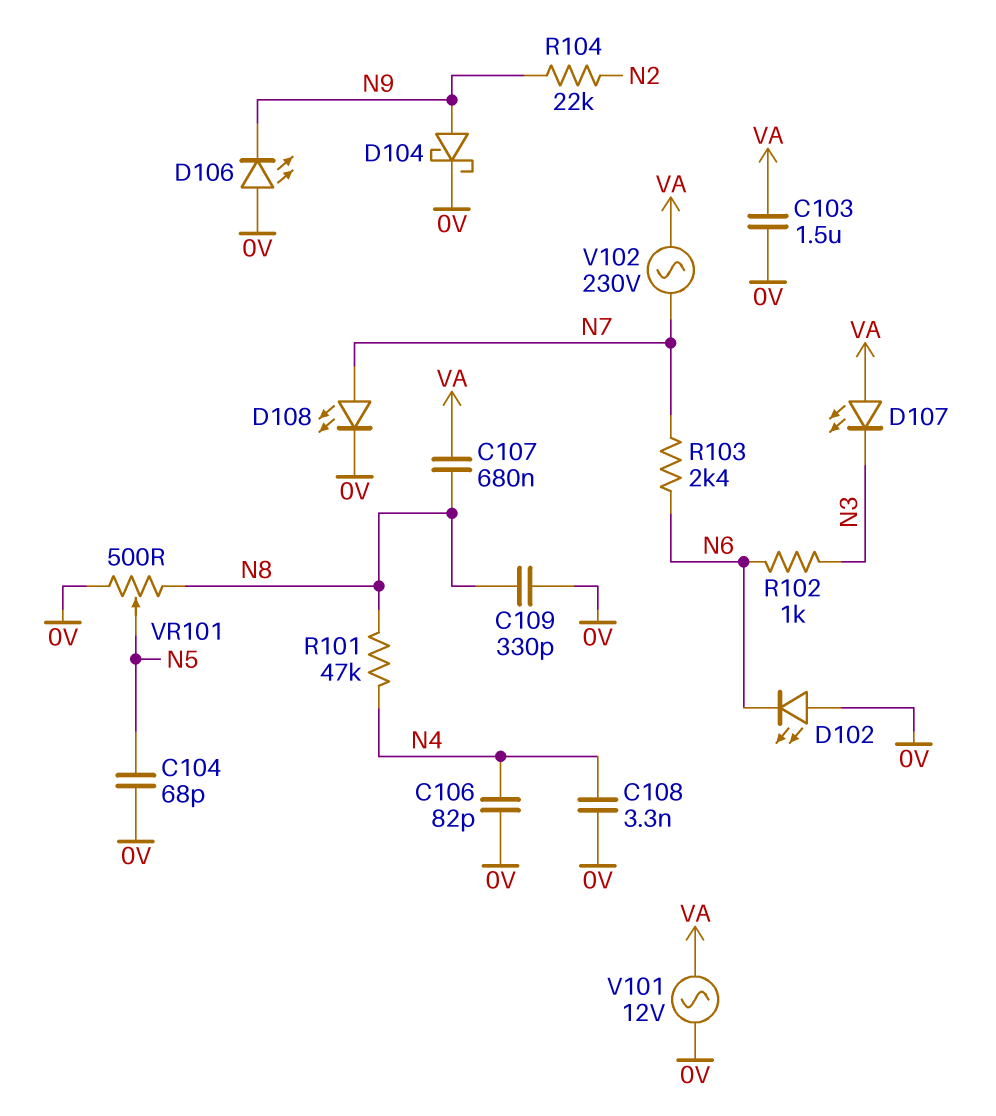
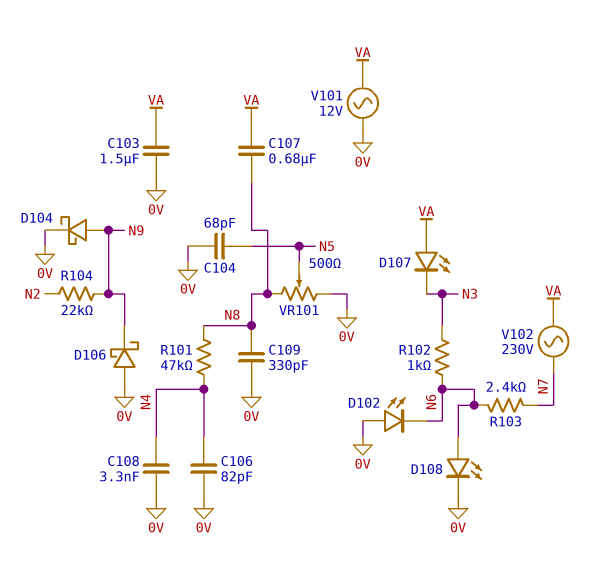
D106: LED (A 0V, K N9) -> schottky (A 0V, K N9)
D108: LED (A N7, K 0V) -> LED (A N6, K 0V)

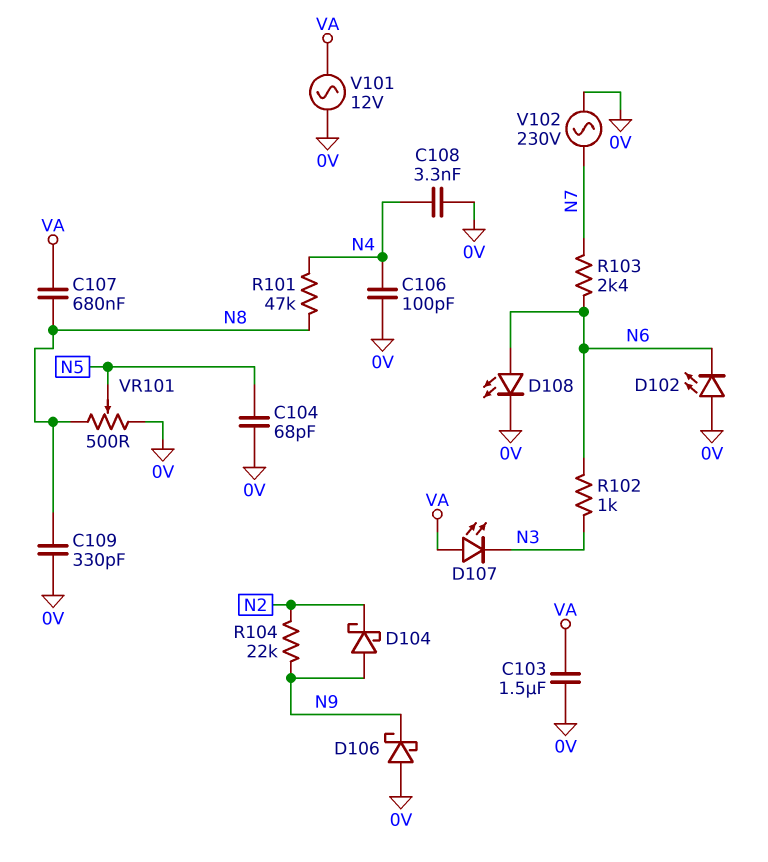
C106: 82pF (0V, N4) -> 100pF (0V, N4)
D104: schottky (A N9, K 0V) -> schottky (A N9, K N2)
V102: AC 230V (N7, VA) -> AC 230V (0V, N7)

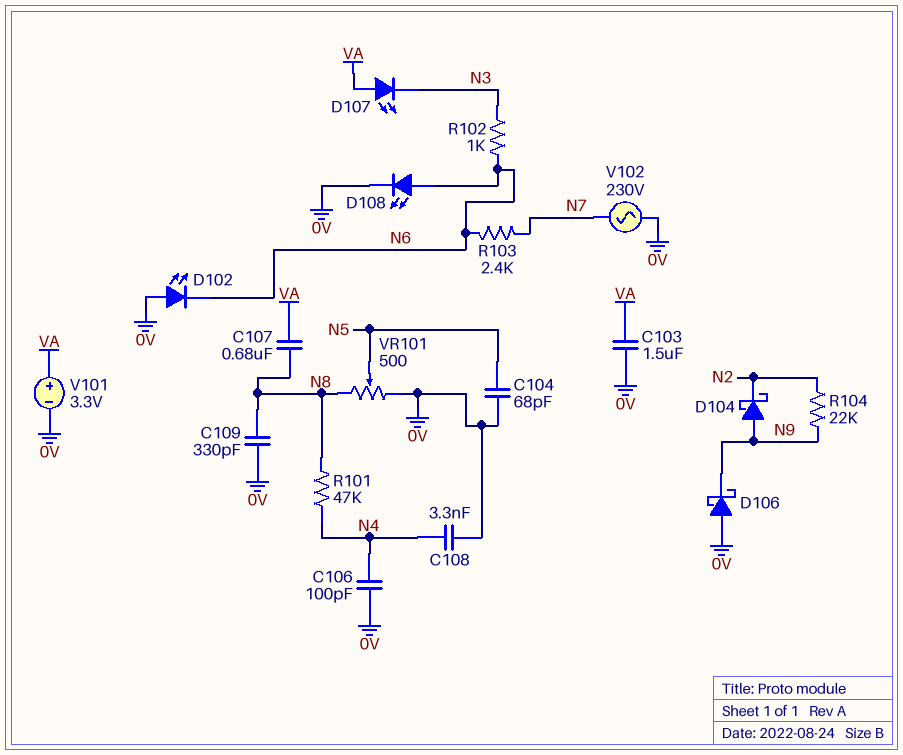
V101: AC 12V (0V, VA) -> 3.3V (plus VA, minus 0V)

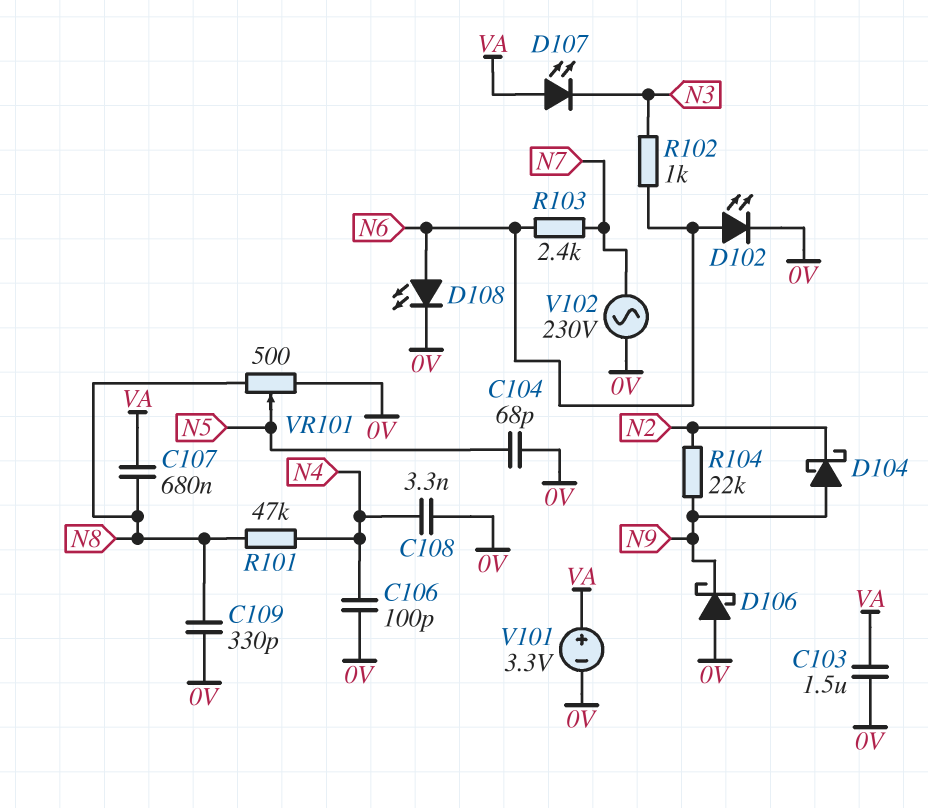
D102: LED (A 0V, K N6) -> LED (A N6, K 0V)

